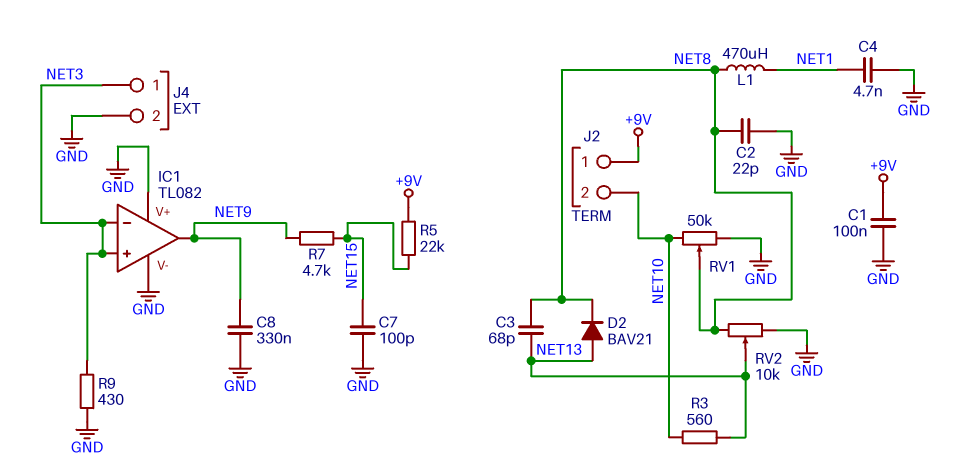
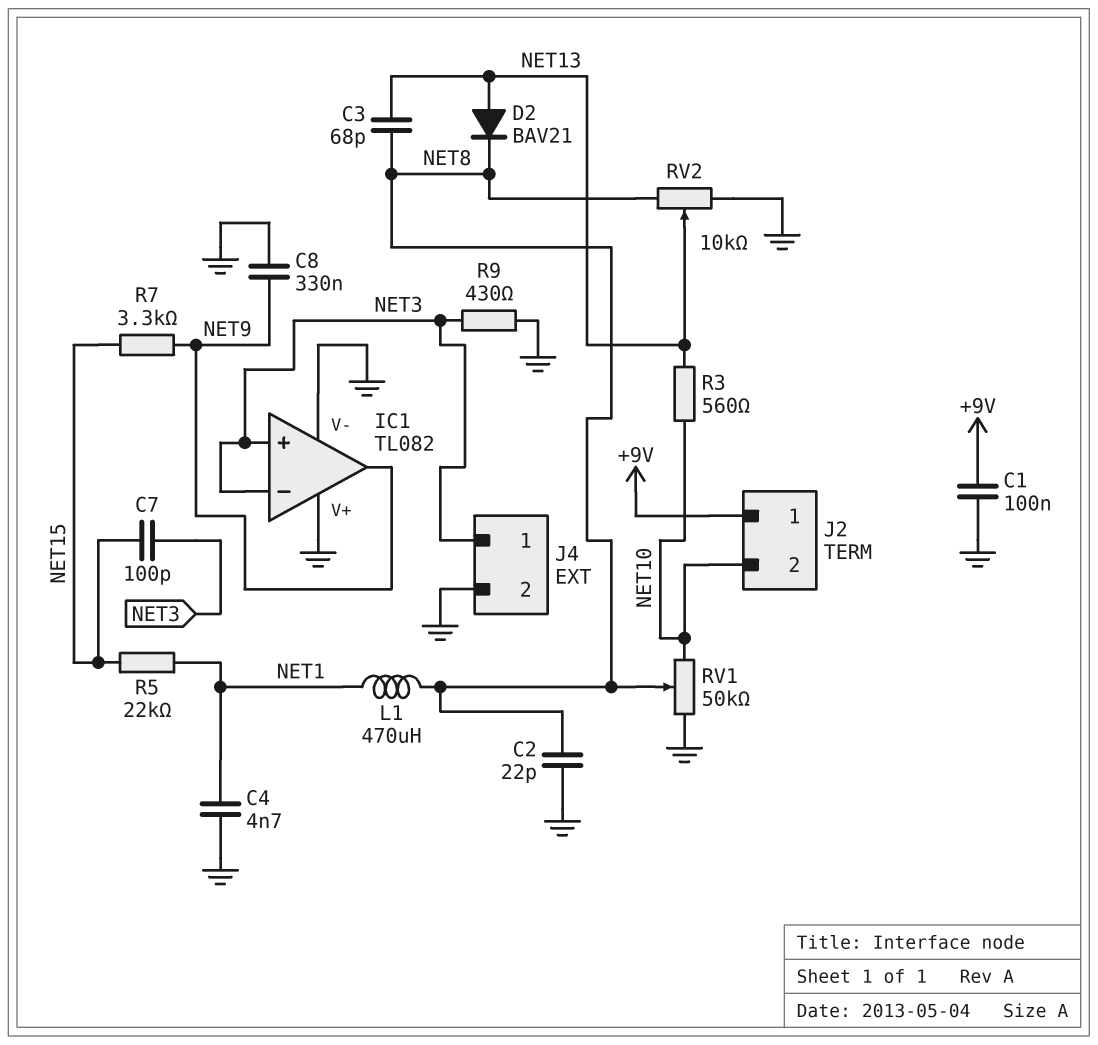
C7: 100pF (GND, NET15) -> 100pF (NET3, NET15)
R5: 22k (+9V, NET15) -> 22k (NET1, NET15)
R7: 4.7k (NET9, NET15) -> 3.3k (NET9, NET15)

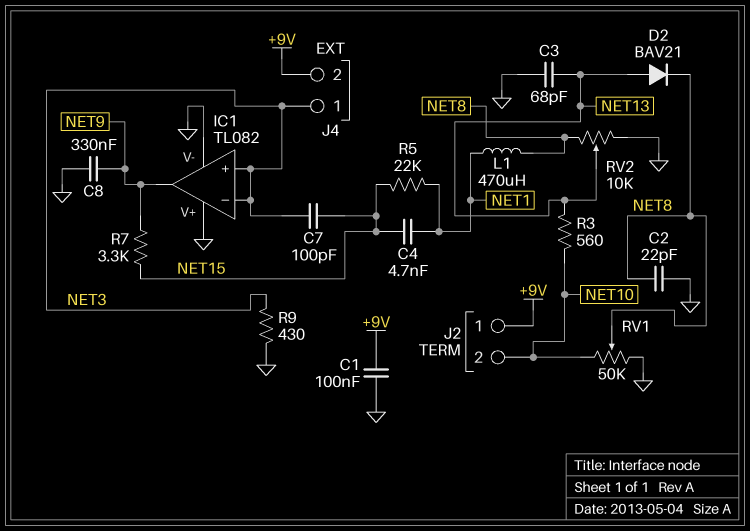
C3: 68pF (NET8, NET13) -> 68pF (GND, NET13)
C4: 4.7nF (GND, NET1) -> 4.7nF (NET1, NET15)
J4 pin 2: GND -> +9V

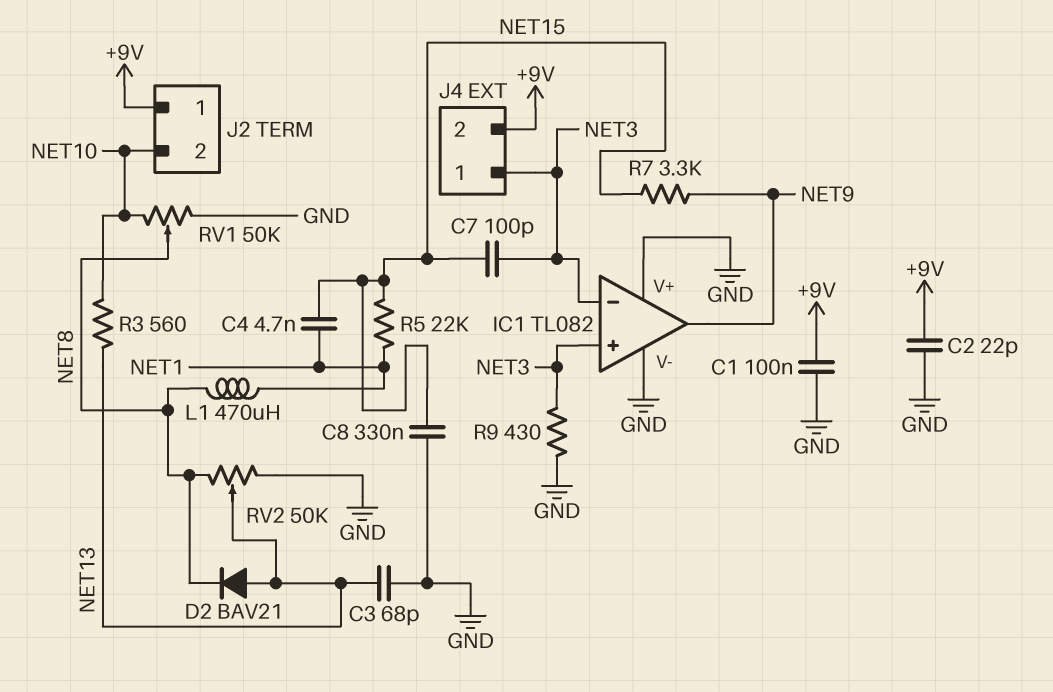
C2: 22pF (GND, NET8) -> 22pF (+9V, GND)
C8: 330nF (GND, NET9) -> 330nF (GND, NET15)
RV2: 10k (GND, NET8, wiper NET13) -> 50k (GND, NET8, wiper NET13)

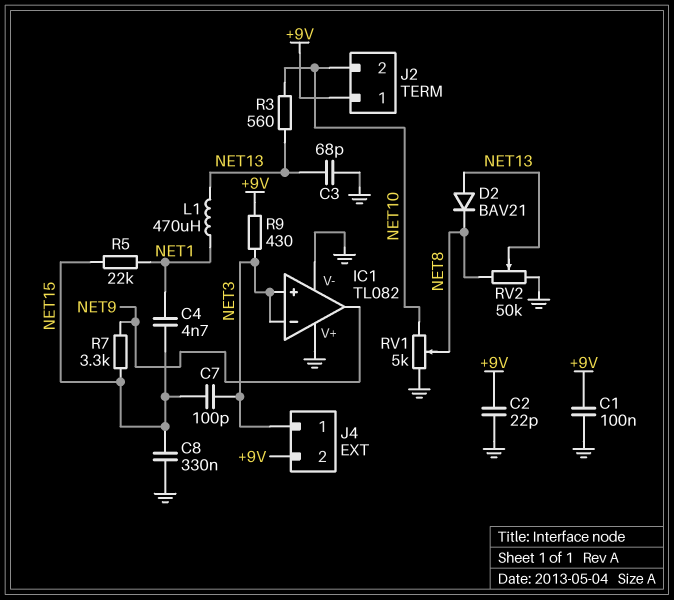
L1: 470uH (NET1, NET8) -> 470uH (NET1, NET13)
R9: 430 (GND, NET3) -> 430 (+9V, NET3)
RV1: 50k (GND, NET10, wiper NET8) -> 5k (GND, NET10, wiper NET8)

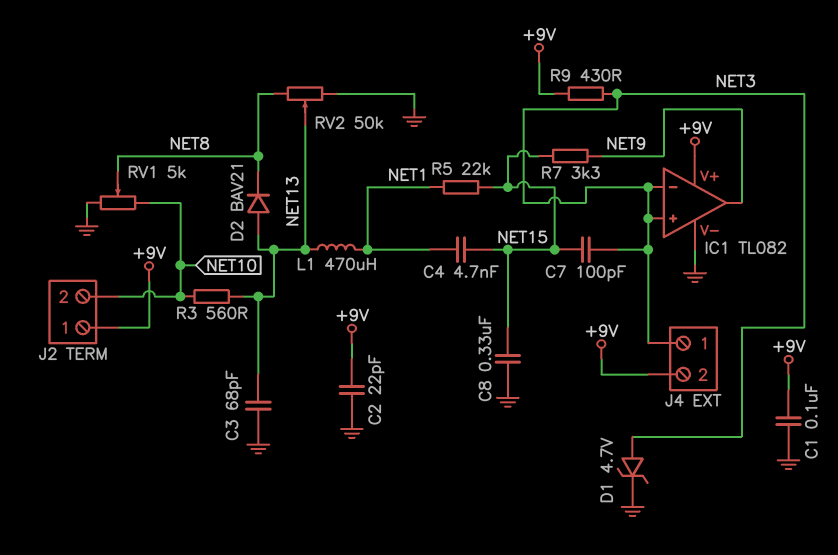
D1: none -> zener 4.7V (A NET3, K GND)
IC1 pin V+: GND -> +9V

